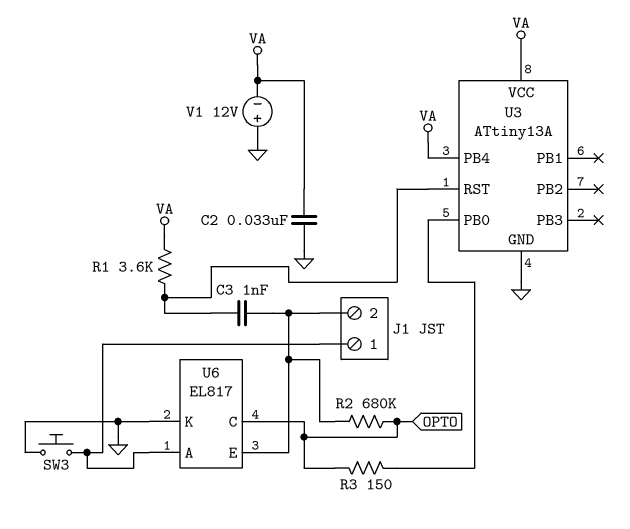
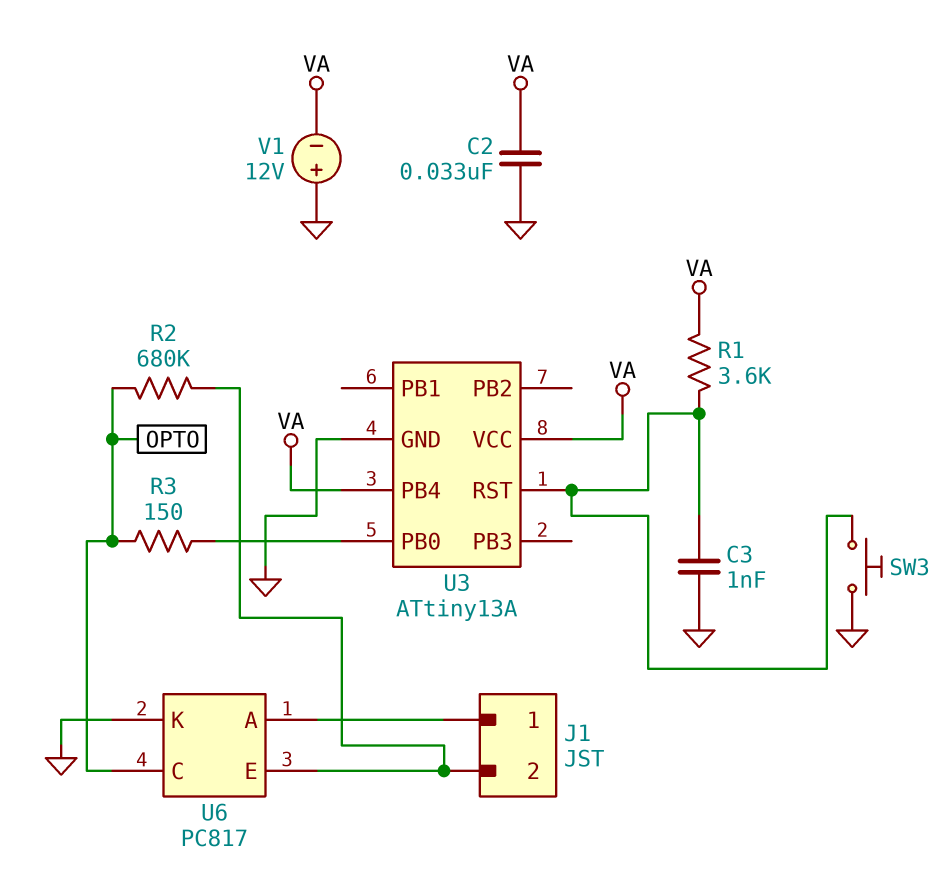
C3: 1nF (J1/2, U3/RST) -> 1nF (GND, U3/RST)
SW3: button (GND, J1/1) -> button (GND, U3/RST)
U6: EL817 -> PC817

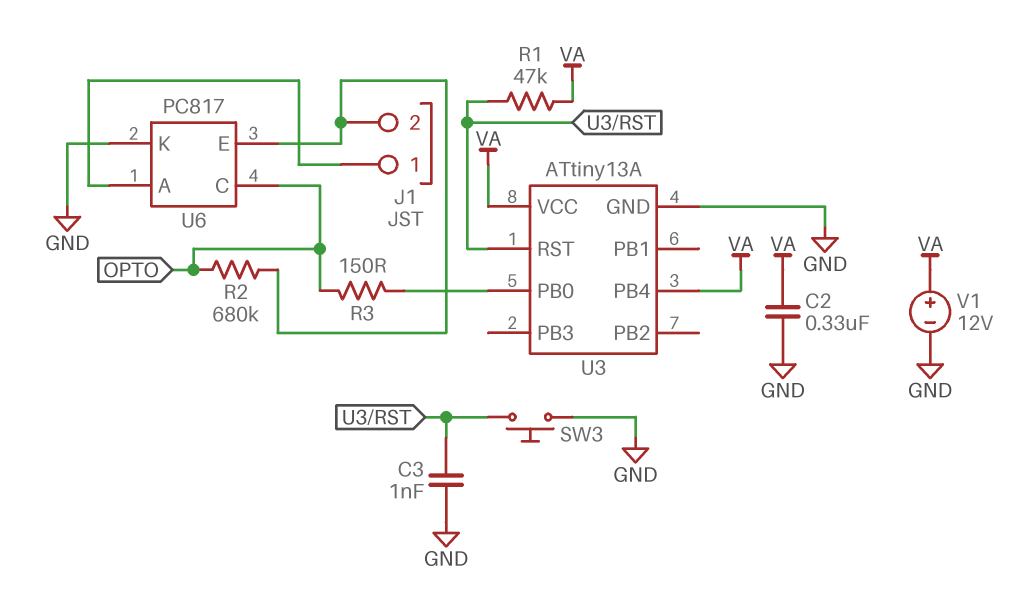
C2: 33nF (GND, VA) -> 330nF (GND, VA)
R1: 3.6k (U3/RST, VA) -> 47k (U3/RST, VA)
V1: 12V (plus GND, minus VA) -> 12V (plus VA, minus GND)

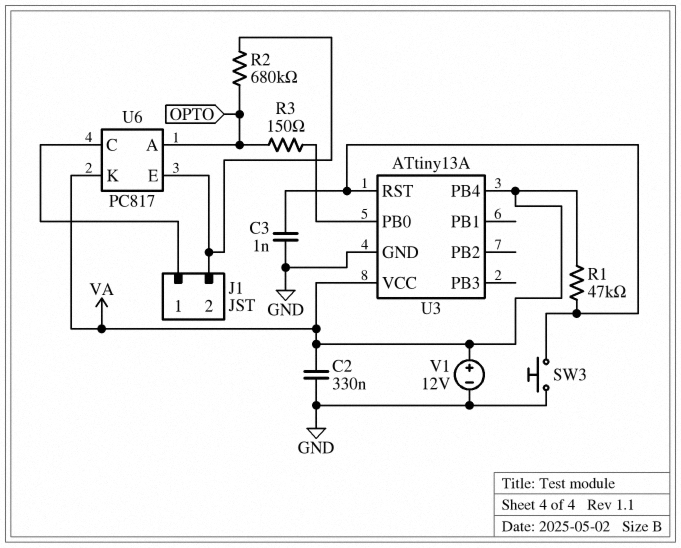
U6 pin A: J1/1 -> OPTO
U6 pin C: OPTO -> J1/1
U6 pin K: GND -> VA

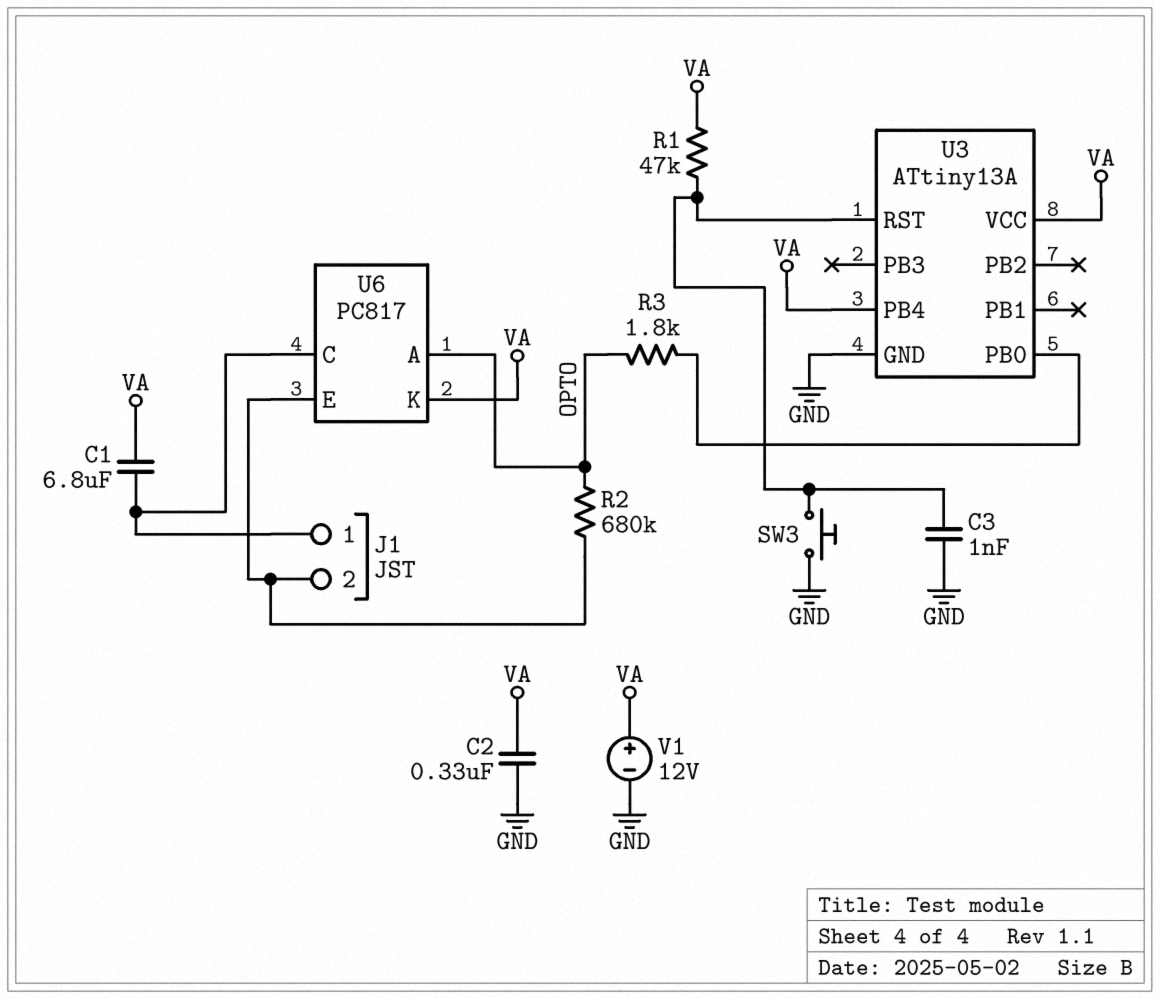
C1: none -> 6.8uF (J1/1, VA)
R3: 150 (OPTO, U3/PB0) -> 1.8k (OPTO, U3/PB0)

